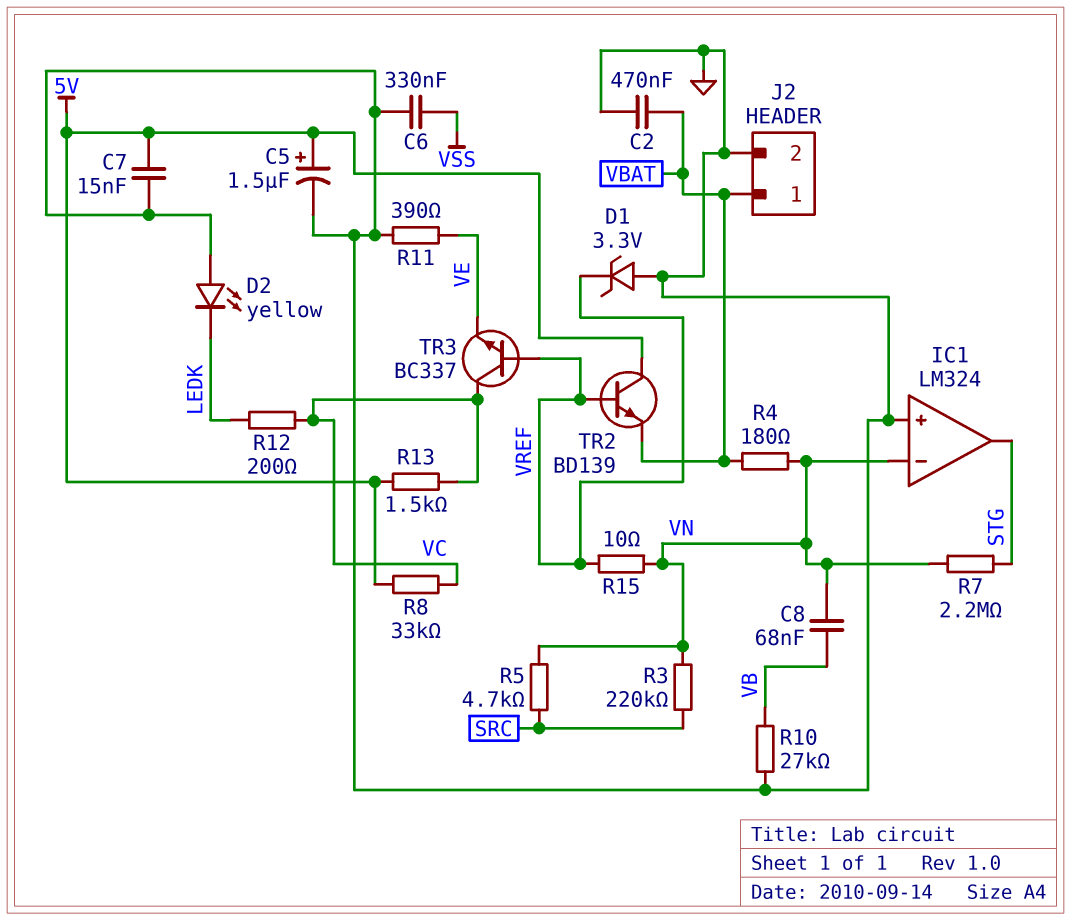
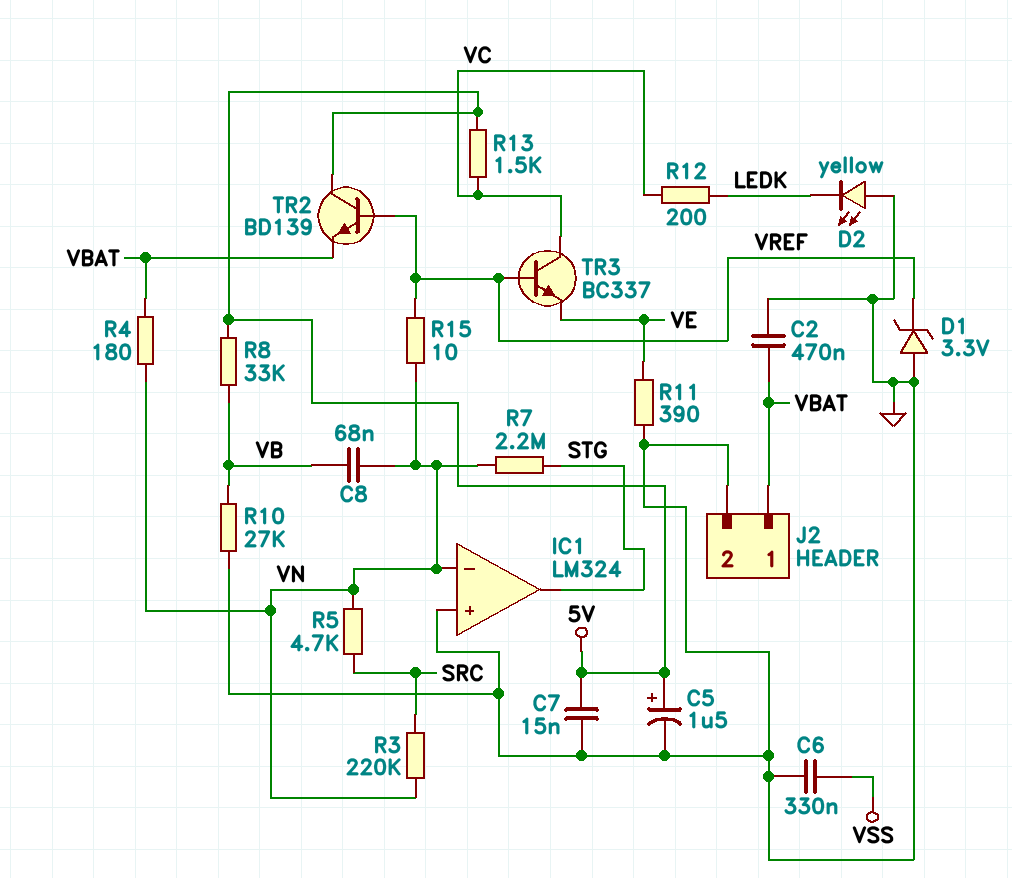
R8: 33k (5V, VC) -> 33k (5V, VB)

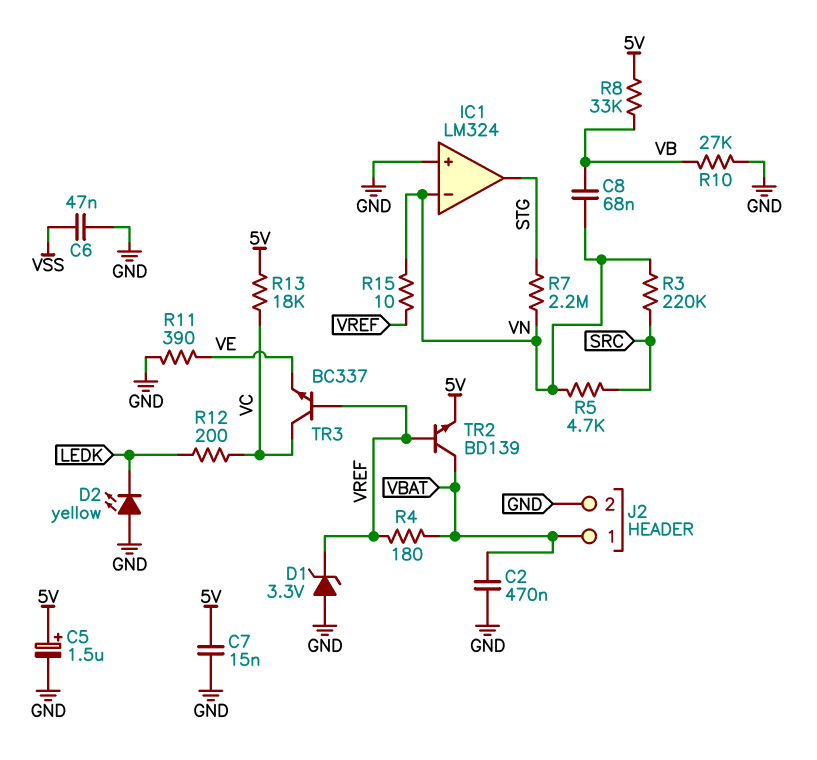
C6: 330nF (GND, VSS) -> 47nF (GND, VSS)
R4: 180 (VBAT, VN) -> 180 (VBAT, VREF)
R13: 1.5k (5V, VC) -> 18k (5V, VC)
TR2: NPN BD139 (B VREF, C 5V, E VBAT) -> NPN BD139 (B VREF, C VBAT, E 5V)

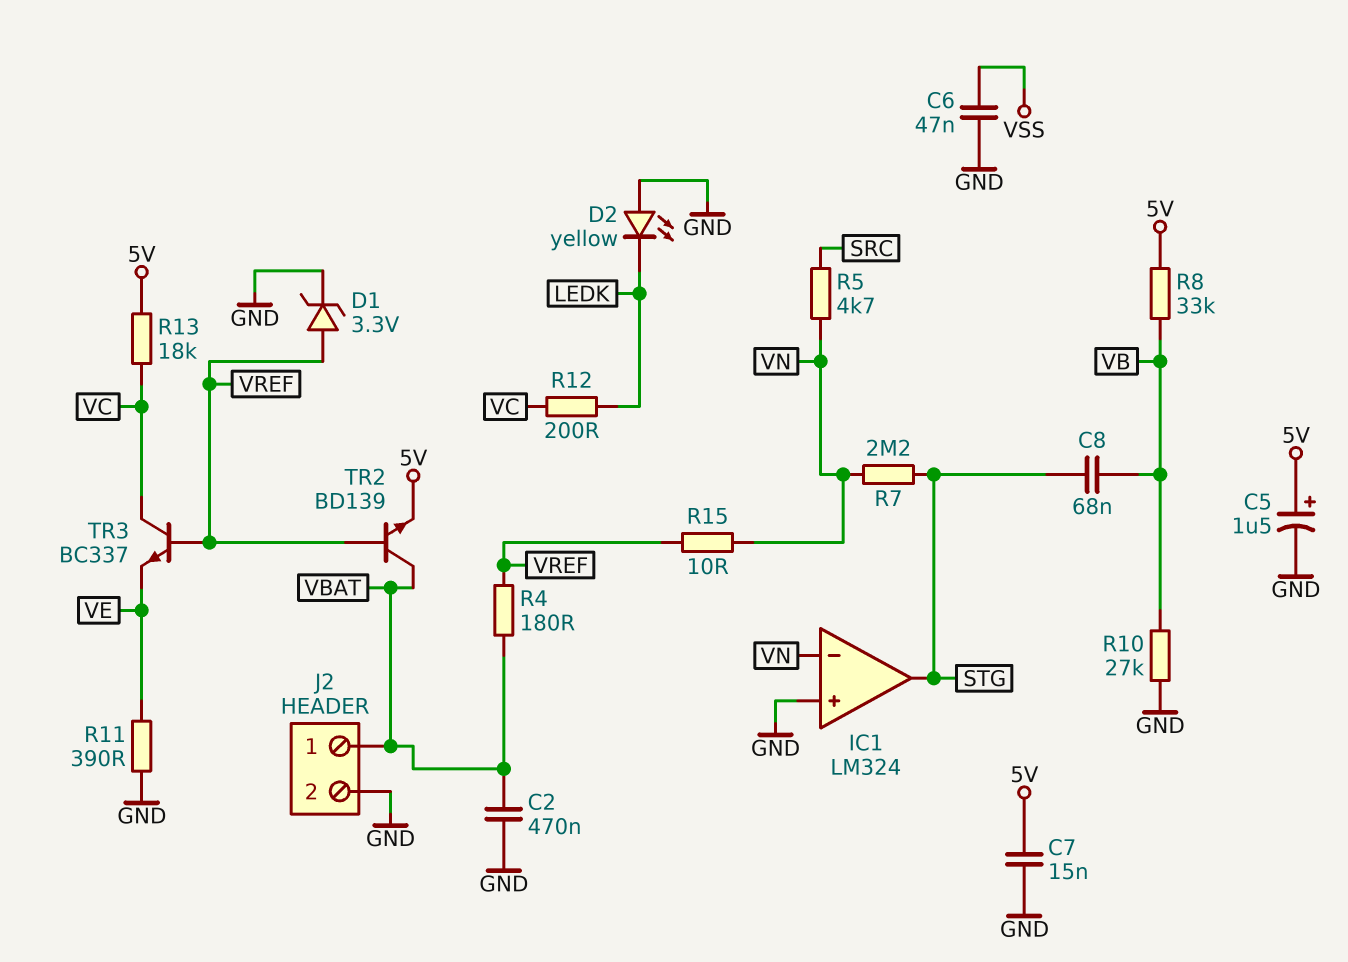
C8: 68nF (VB, VN) -> 68nF (STG, VB)
D1: zener 3.3V (A GND, K VREF) -> zener 3.3V (A VREF, K GND)
R3: 220k (SRC, VN) -> none

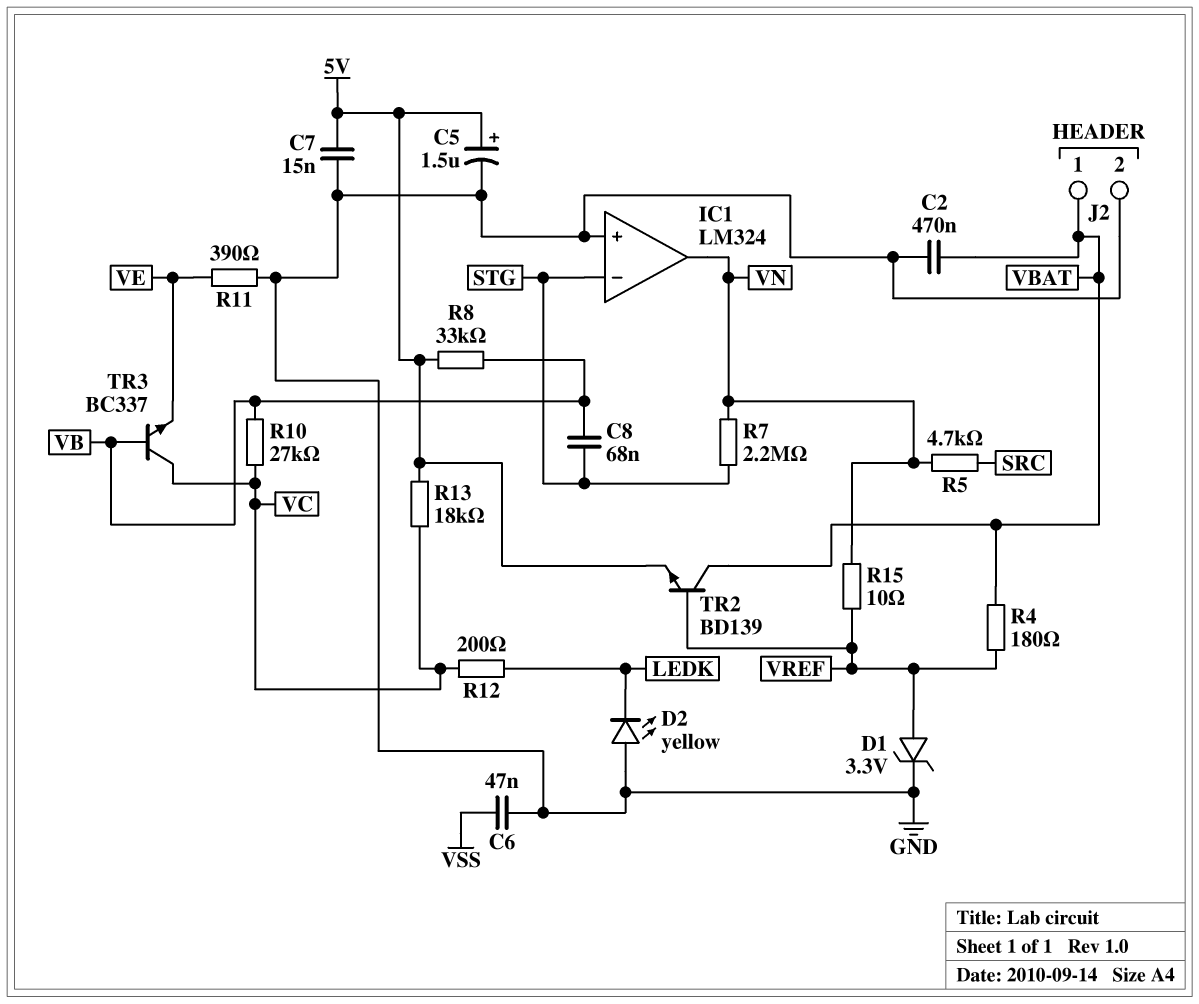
IC1 pin in-: VN -> STG
IC1 pin out: STG -> VN
R10: 27k (GND, VB) -> 27k (VB, VC)
TR3: NPN BC337 (B VREF, C VC, E VE) -> NPN BC337 (B VB, C VC, E VE)

